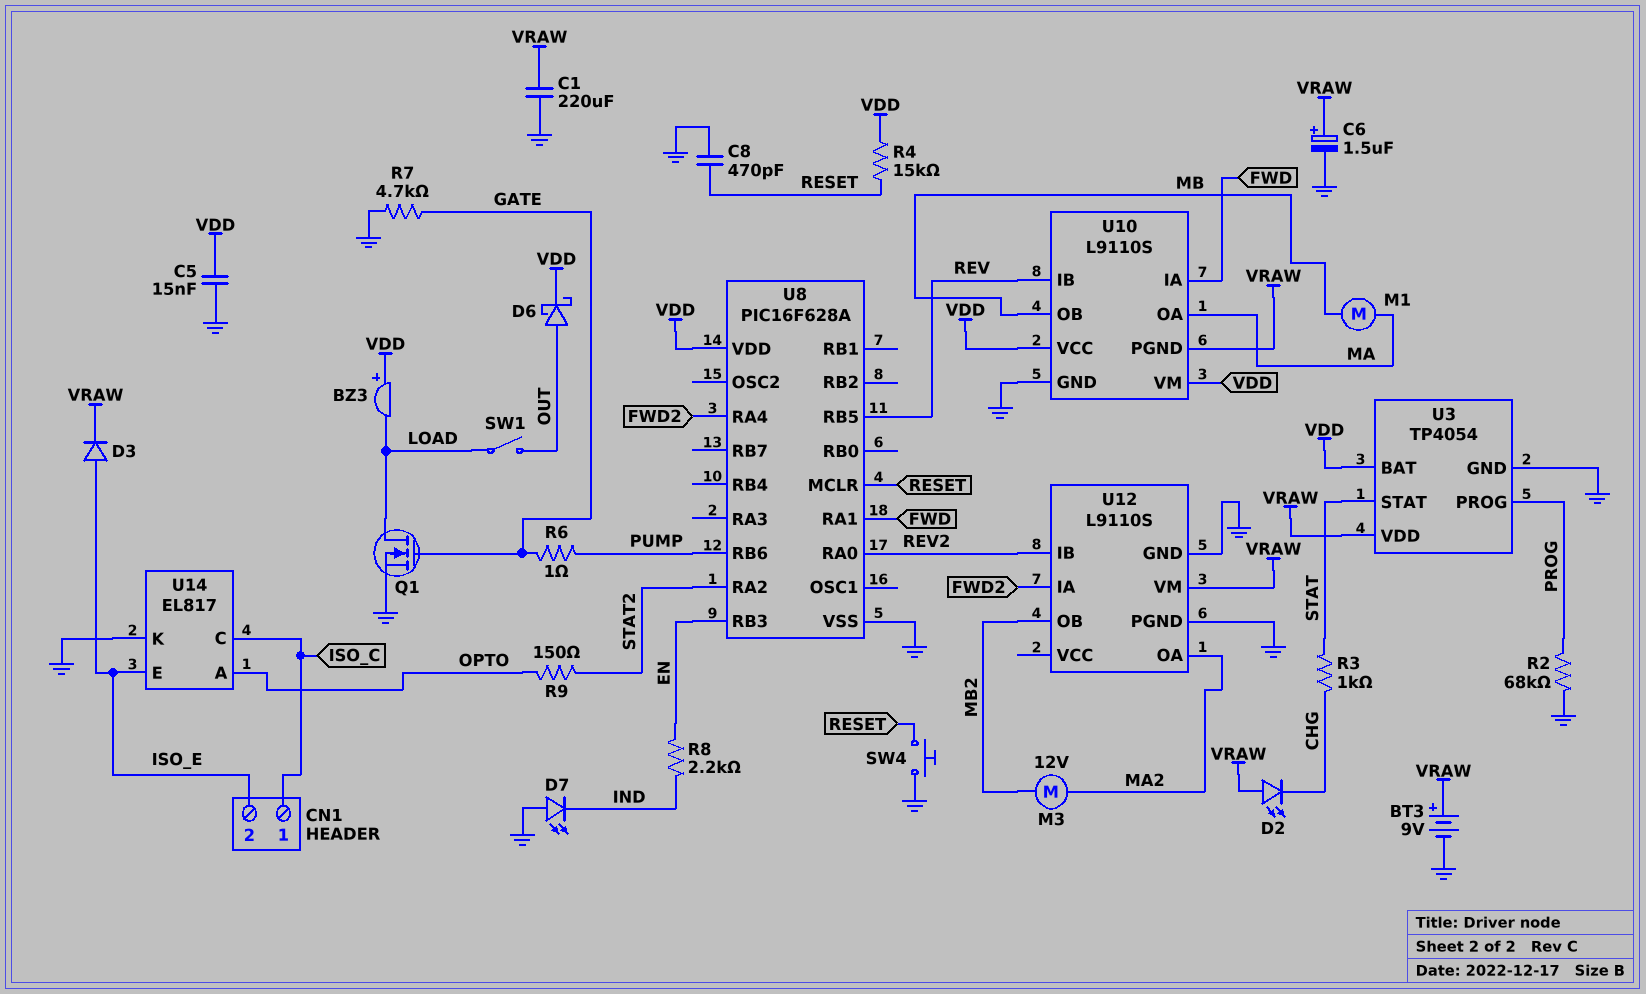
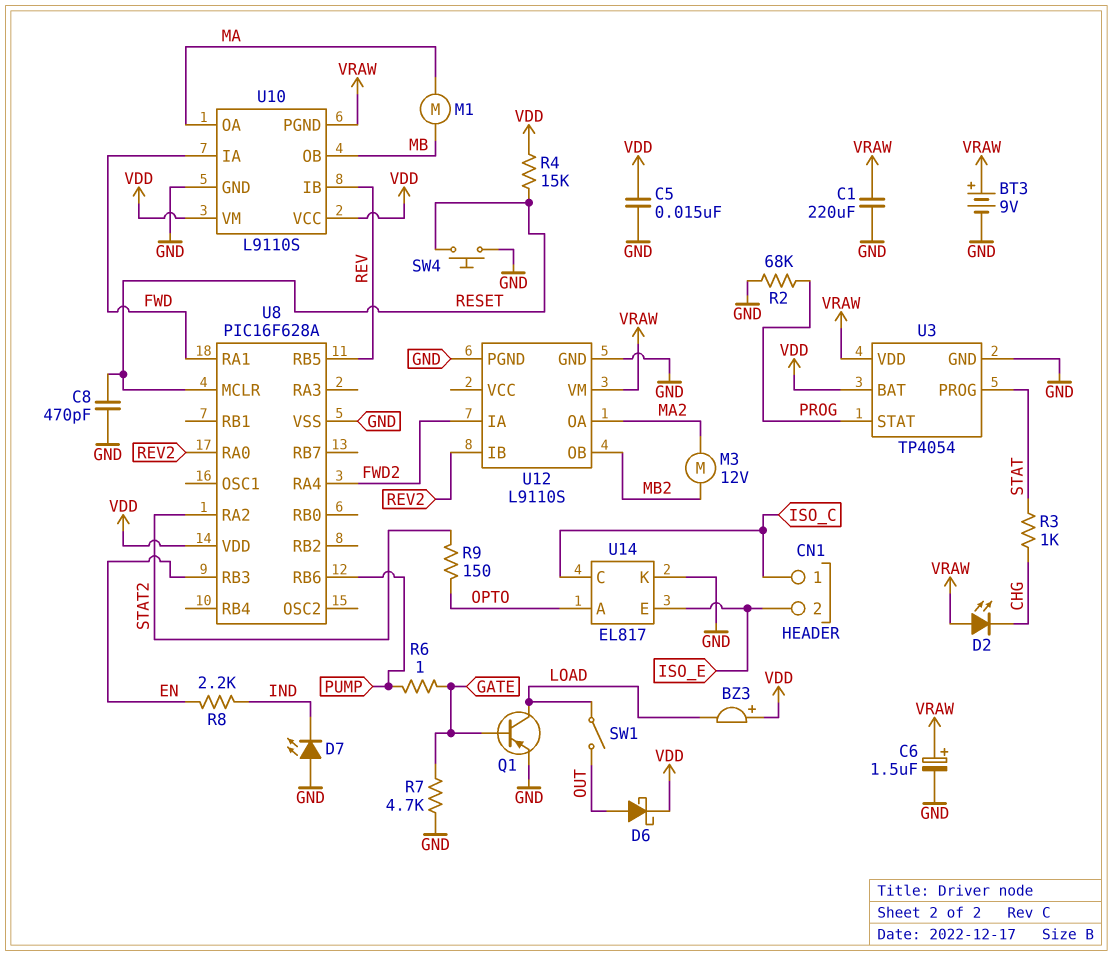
D3: diode (A ISO_E, K VRAW) -> none
Q1: NMOS (G GATE, D LOAD, S GND) -> PNP (B GATE, C LOAD, E GND)
U3 pin PROG: PROG -> STAT
U3 pin STAT: STAT -> PROG

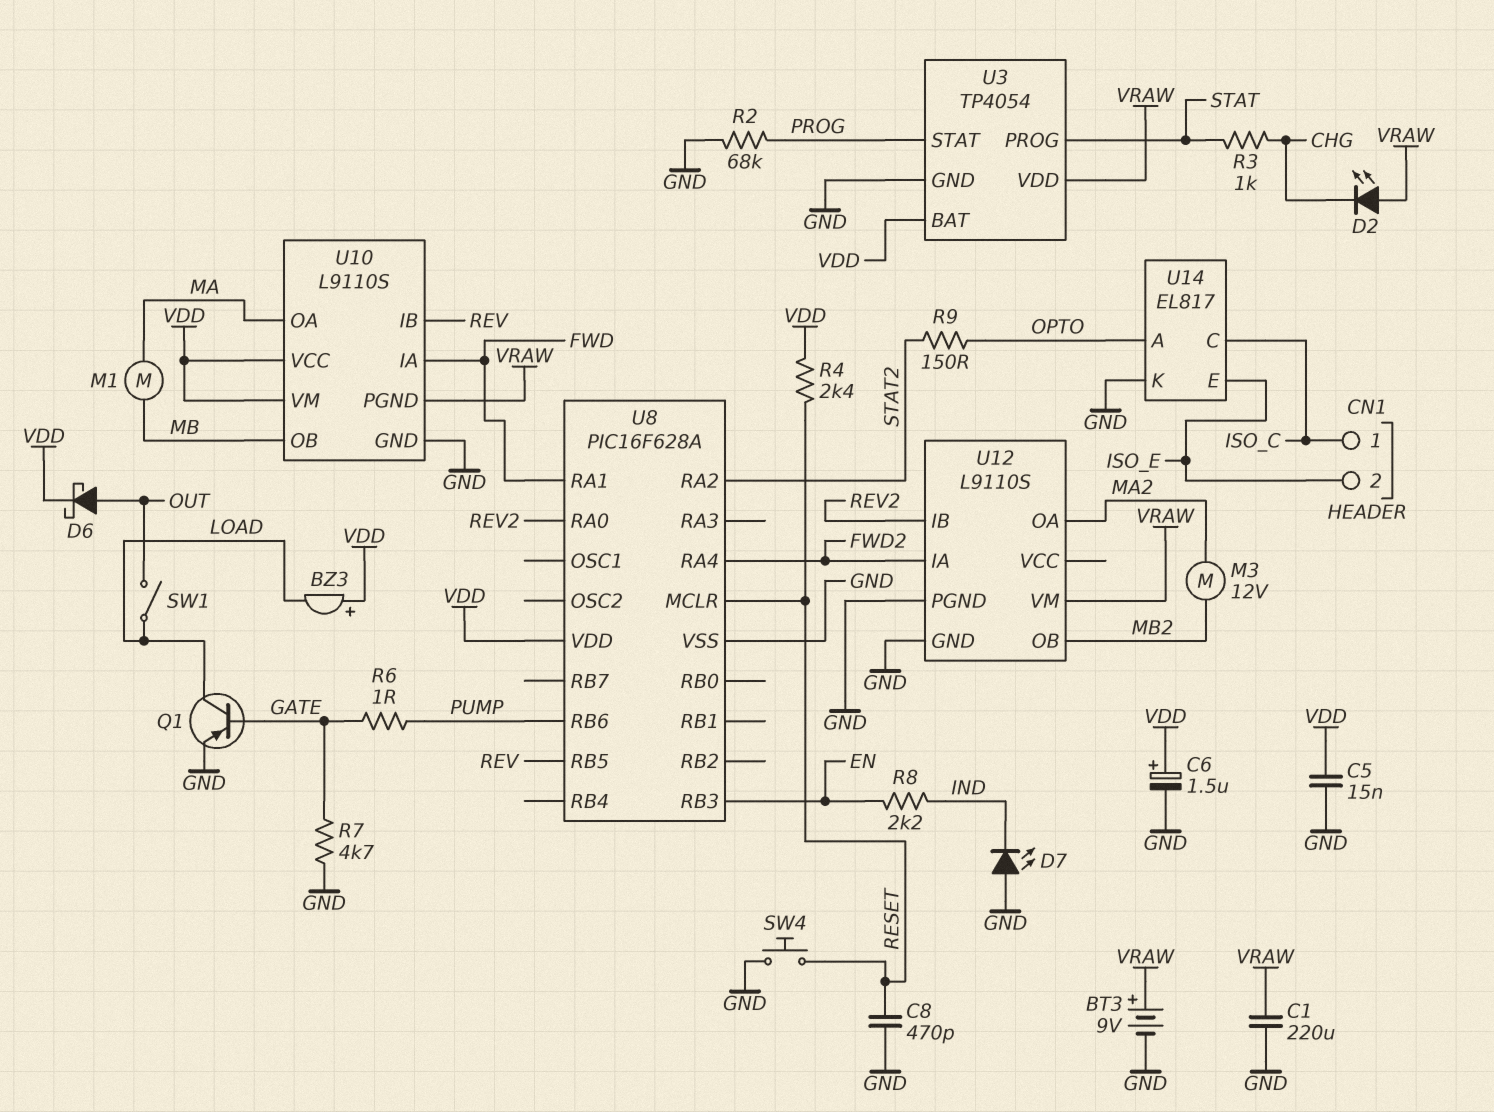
C6: 1.5uF (plus VRAW, minus GND) -> 1.5uF (plus VDD, minus GND)
R4: 15k (RESET, VDD) -> 2.4k (RESET, VDD)

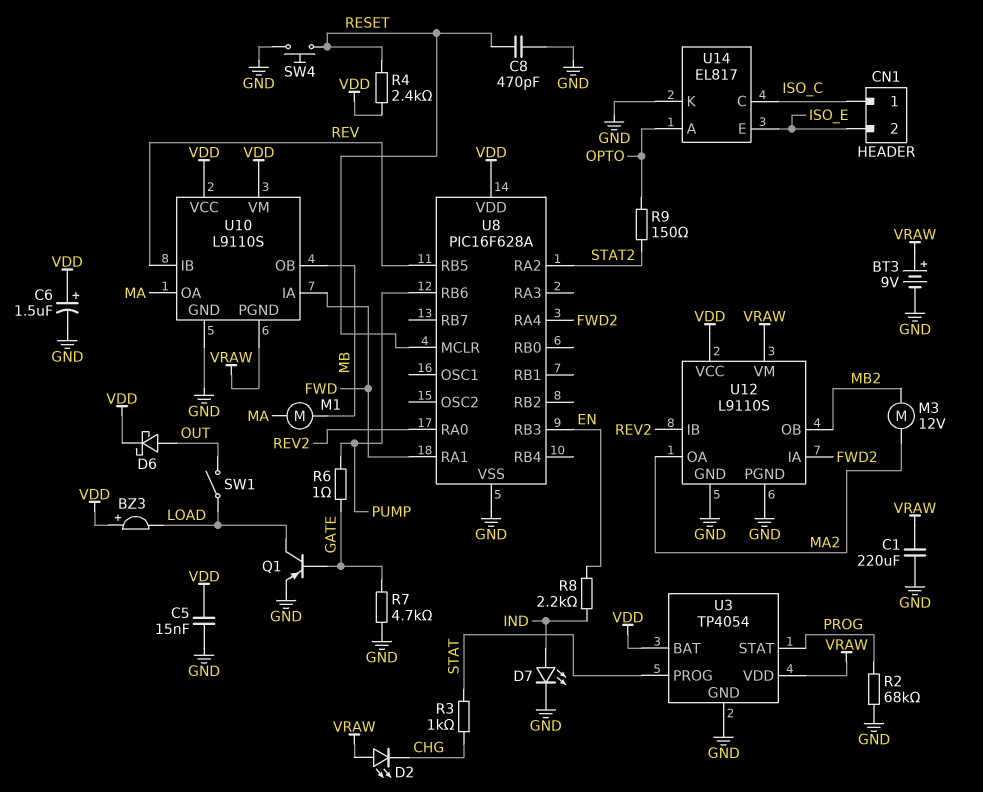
D7: LED (A GND, K IND) -> LED (A IND, K GND)
U12 pin VCC: none -> VDD

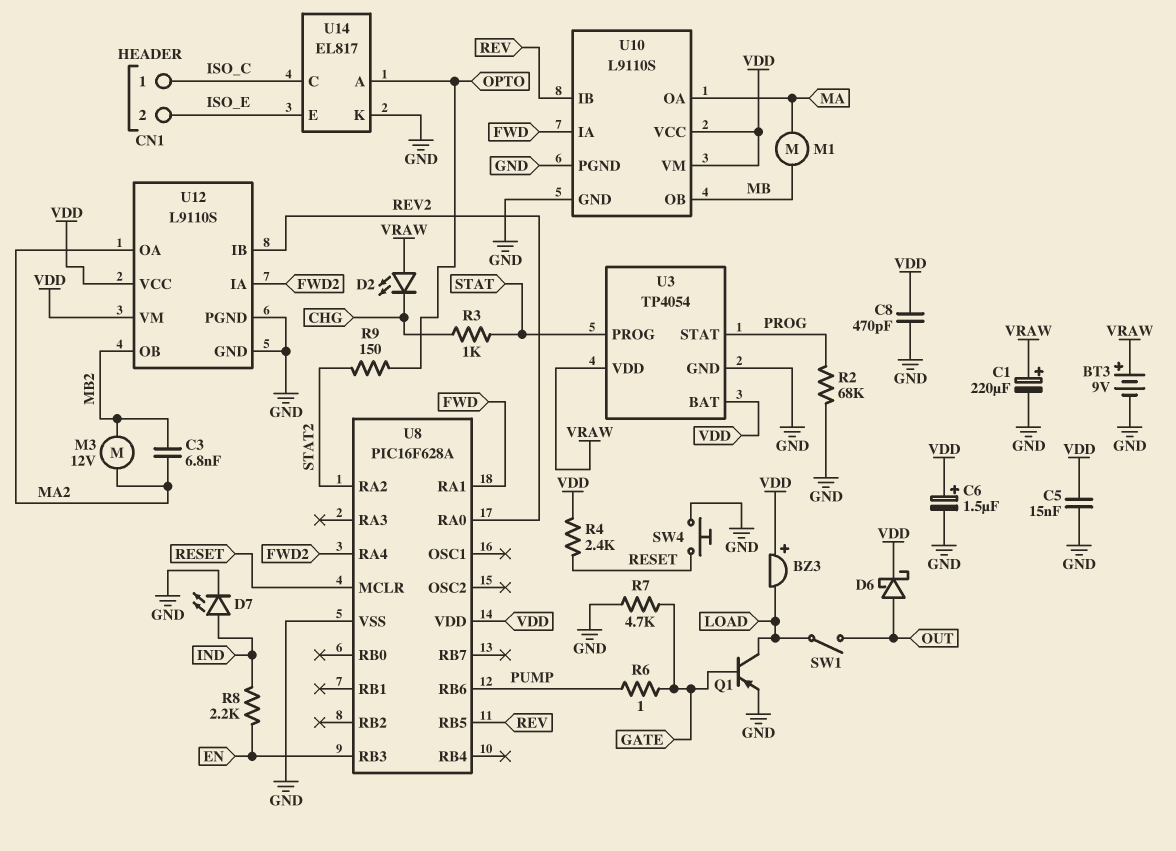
C1: 220uF (GND, VRAW) -> 220uF (plus VRAW, minus GND)
C3: none -> 6.8nF (MA2, MB2)
C8: 470pF (GND, RESET) -> 470pF (GND, VDD)
U10 pin PGND: VRAW -> GND
U12 pin VM: VRAW -> VDD

